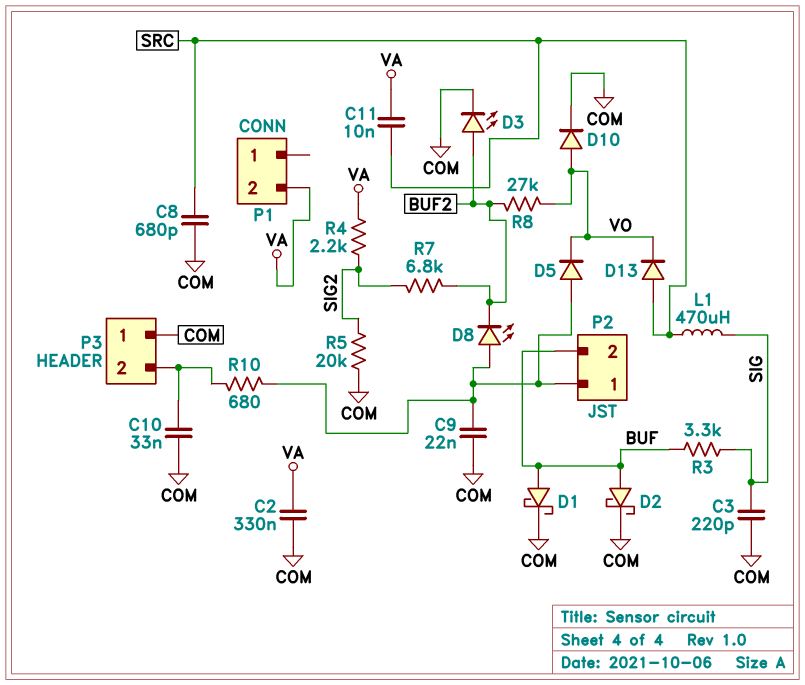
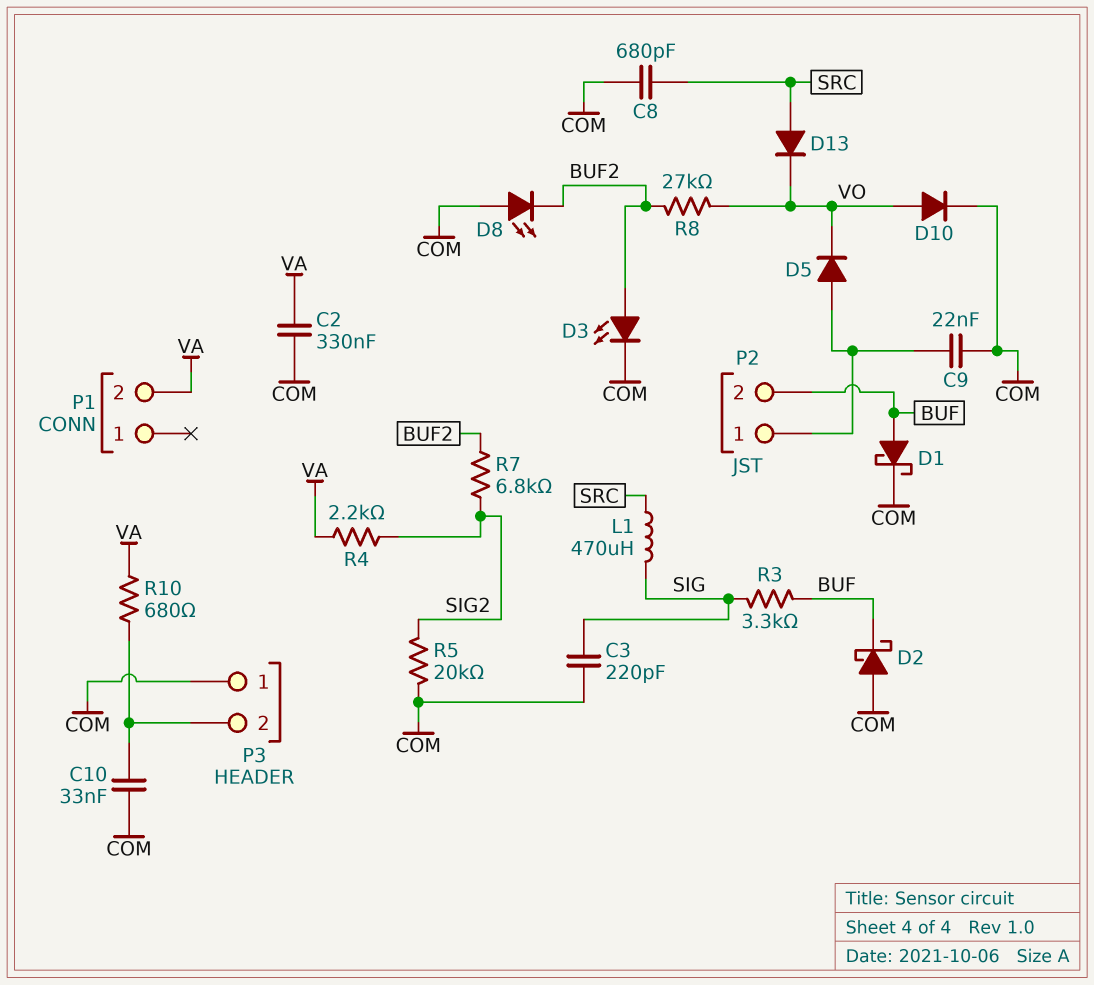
C11: 10nF (SRC, VA) -> none
D2: schottky (A BUF, K COM) -> schottky (A COM, K BUF)
D8: LED (A P2/1, K BUF2) -> LED (A COM, K BUF2)
R10: 680 (P2/1, P3/2) -> 680 (P3/2, VA)

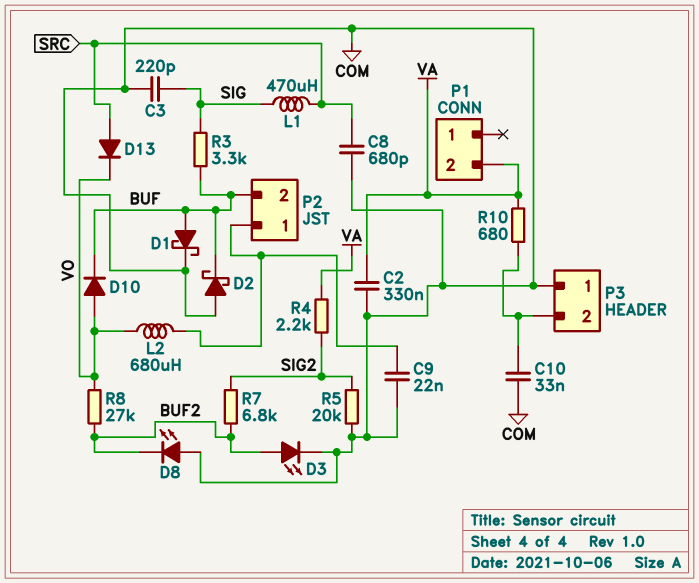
D5: diode (A P2/1, K VO) -> none
D10: diode (A VO, K COM) -> diode (A VO, K BUF)
L2: none -> 680uH (P2/1, VO)

